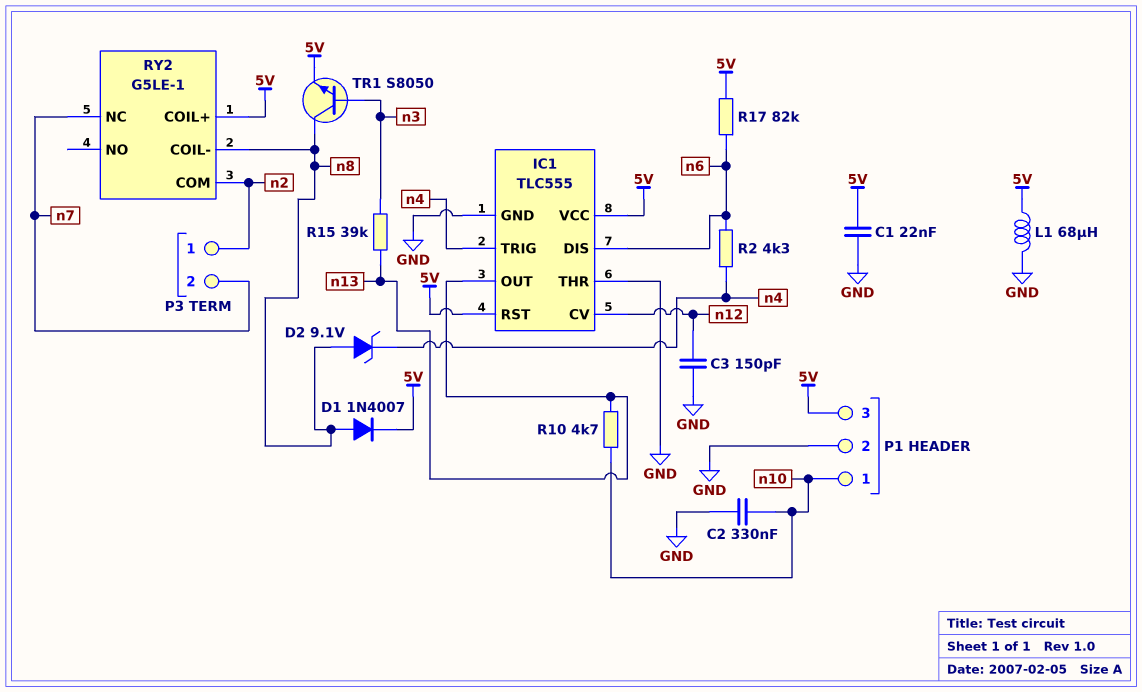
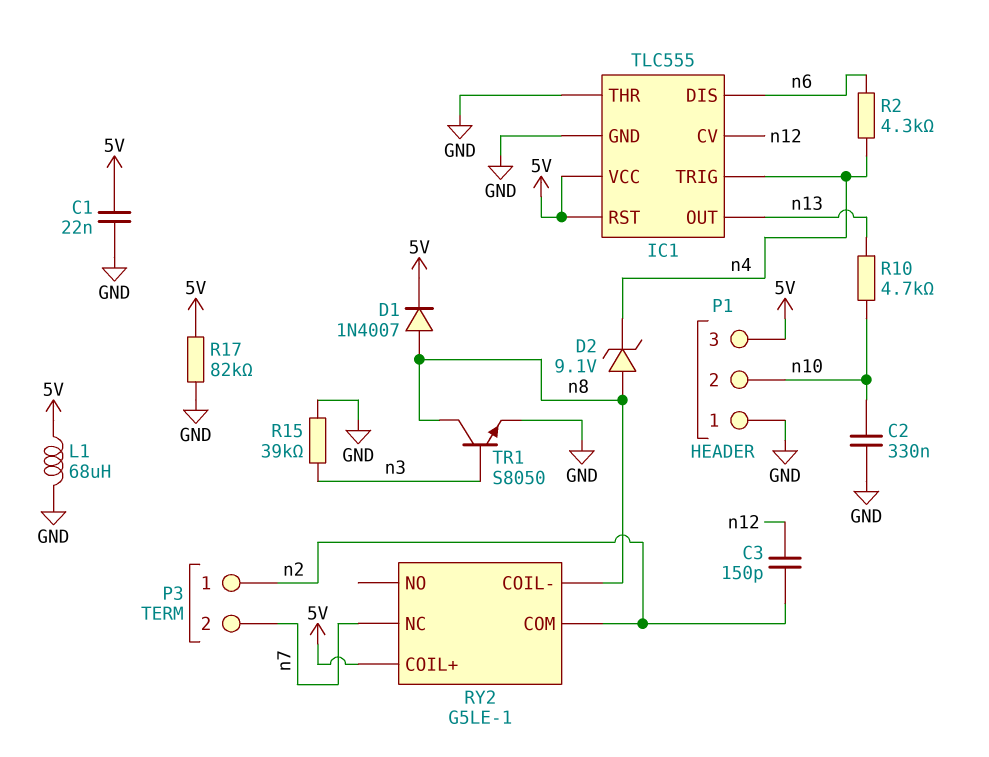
C3: 150pF (GND, n12) -> 150pF (n2, n12)
P1 pin 1: n10 -> GND
P1 pin 2: GND -> n10
R15: 39k (n3, n13) -> 39k (GND, n3)
R17: 82k (5V, n6) -> 82k (5V, GND)
TR1: NPN S8050 (B n3, C n8, E 5V) -> NPN S8050 (B n3, C n8, E GND)

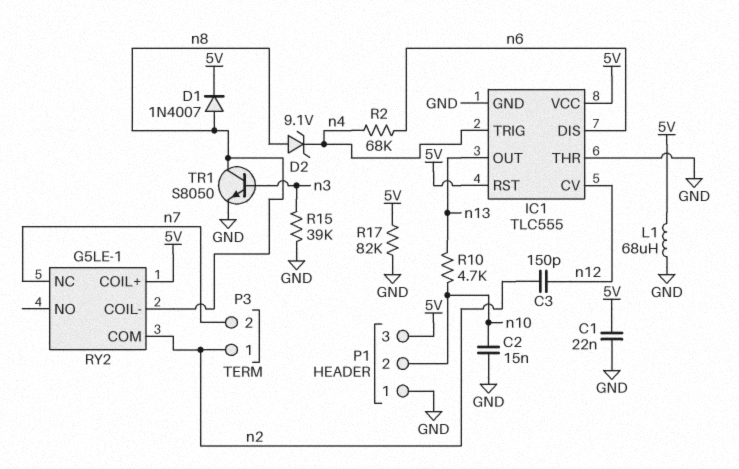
C2: 330nF (GND, n10) -> 15nF (GND, n10)
R2: 4.3k (n4, n6) -> 68k (n4, n6)

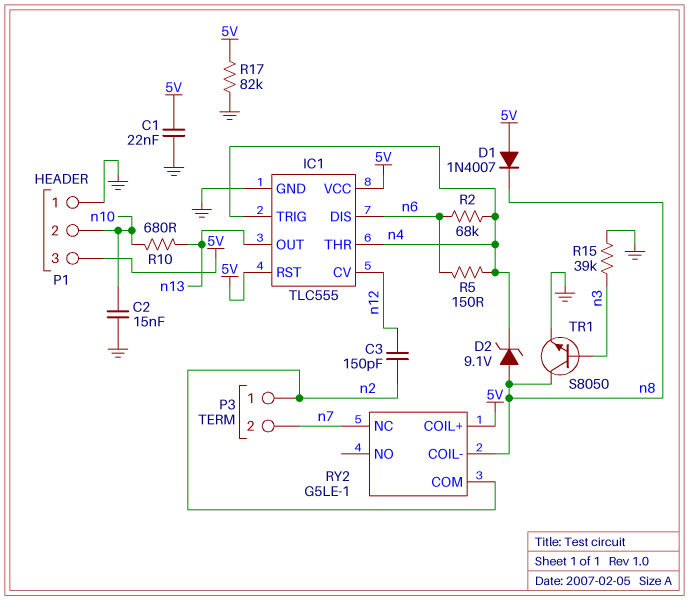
D1: diode 1N4007 (A n8, K 5V) -> diode 1N4007 (A 5V, K n8)
IC1 pin THR: GND -> n4
L1: 68uH (5V, GND) -> none
R5: none -> 150 (n4, n6)
R10: 4.7k (n10, n13) -> 680 (n10, n13)

